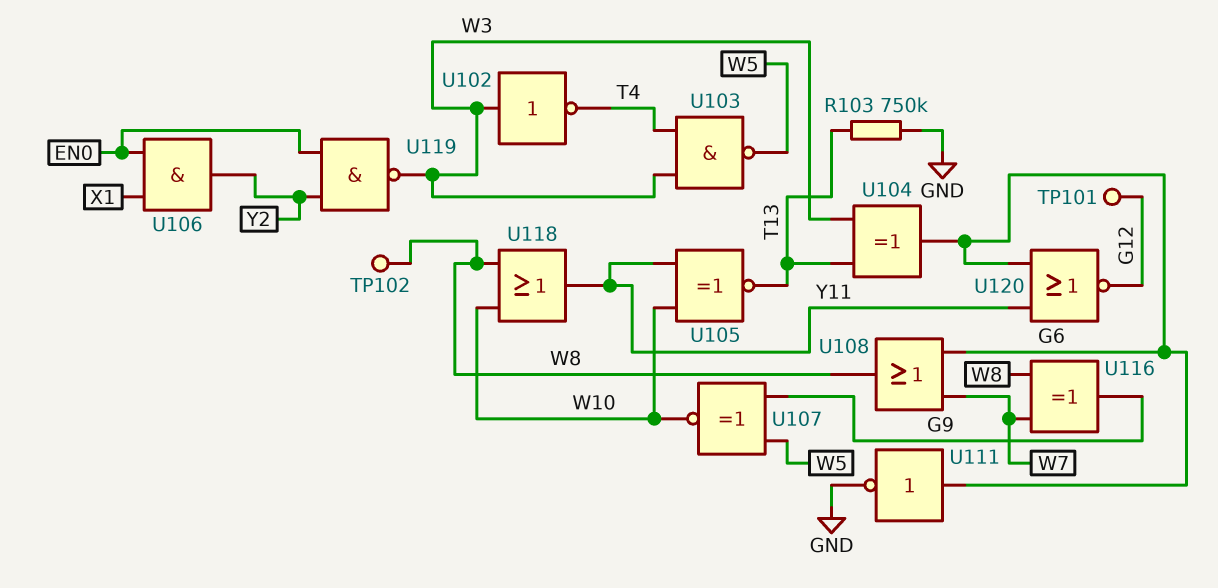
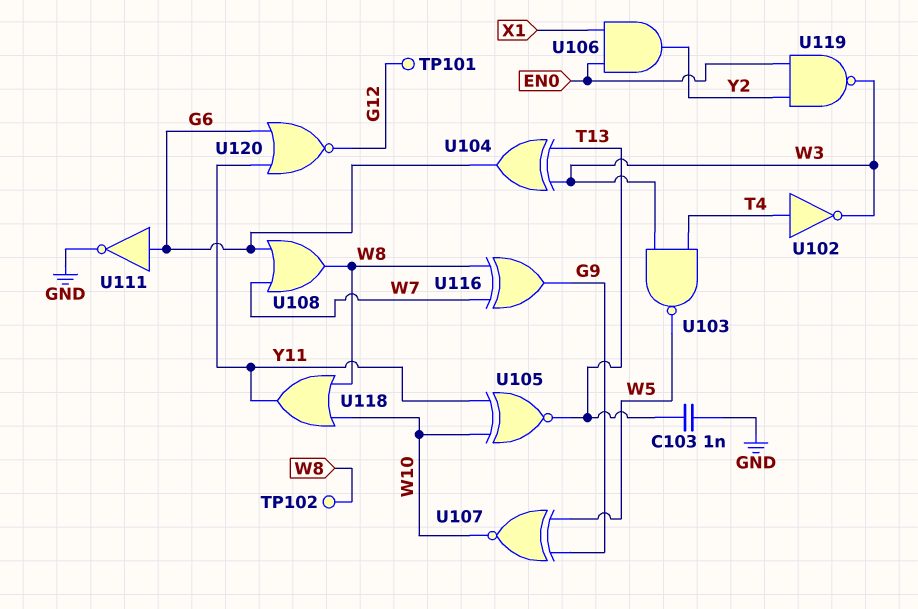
C103: none -> 1nF (GND, T13)
R103: 750k (GND, T13) -> none
U102: NOT (in W3, out T4) -> NOT (in T4, out W3)

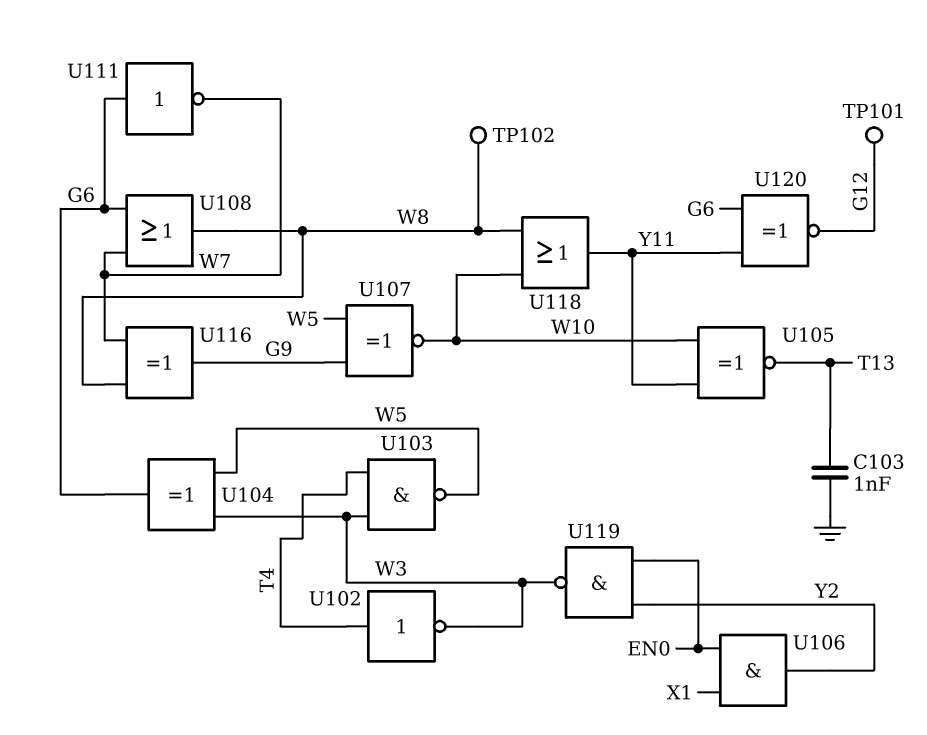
U104: XOR (in T13, in W3, out G6) -> XOR (in W3, in W5, out G6)
U111: NOT (in G6, out GND) -> NOT (in G6, out W7)
U120: NOR (in G6, in Y11, out G12) -> XNOR (in G6, in Y11, out G12)

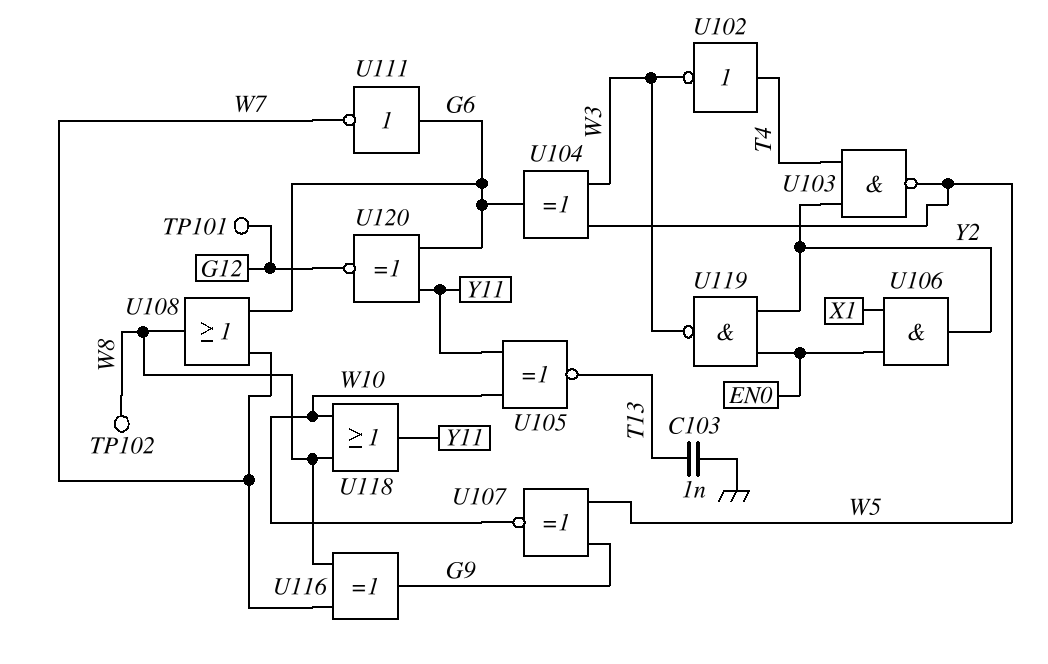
U103: NAND (in T4, in W3, out W5) -> NAND (in T4, in Y2, out W5)

